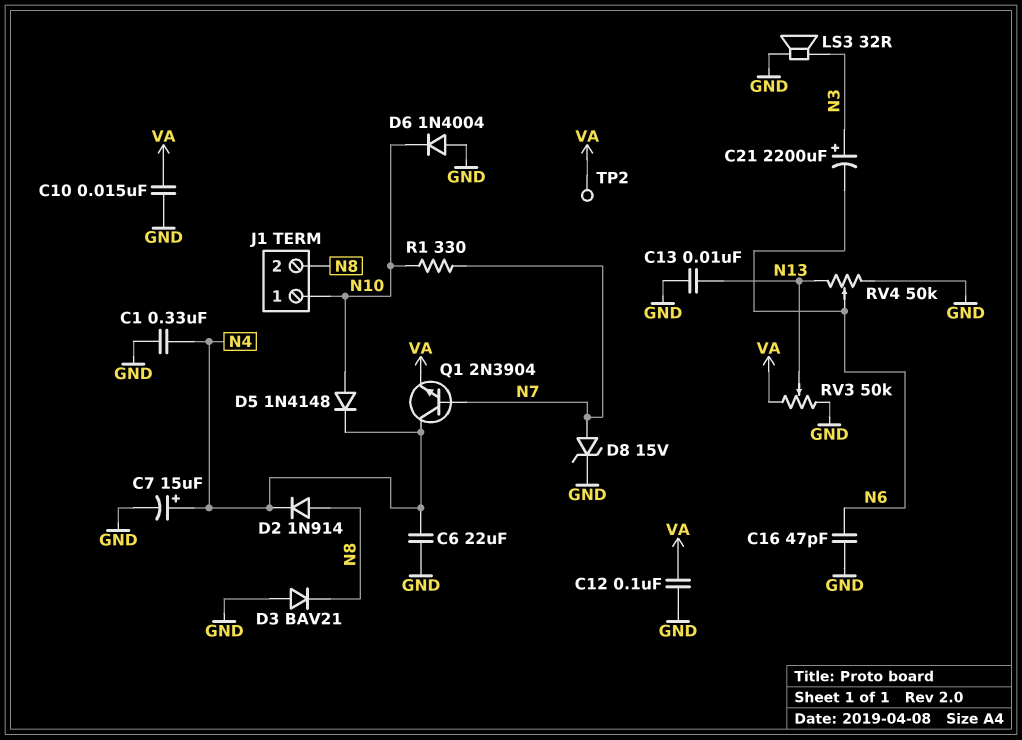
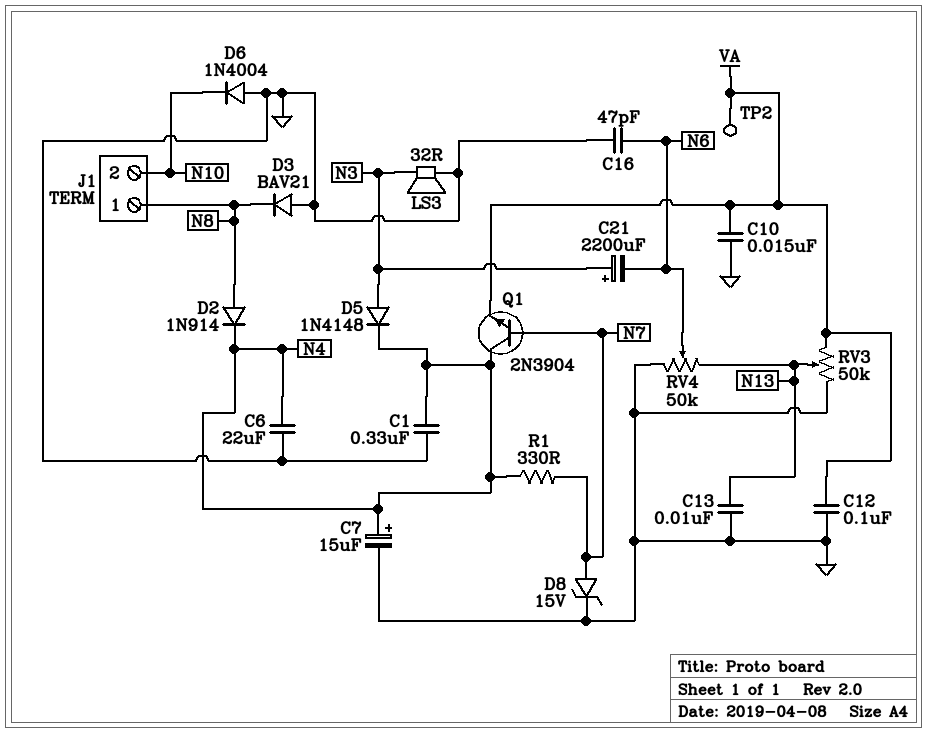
D5: diode 1N4148 (A N10, K N4) -> diode 1N4148 (A N3, K N4)
J1 pin 1: N10 -> N8
J1 pin 2: N8 -> N10
R1: 330 (N7, N10) -> 330 (N4, N7)

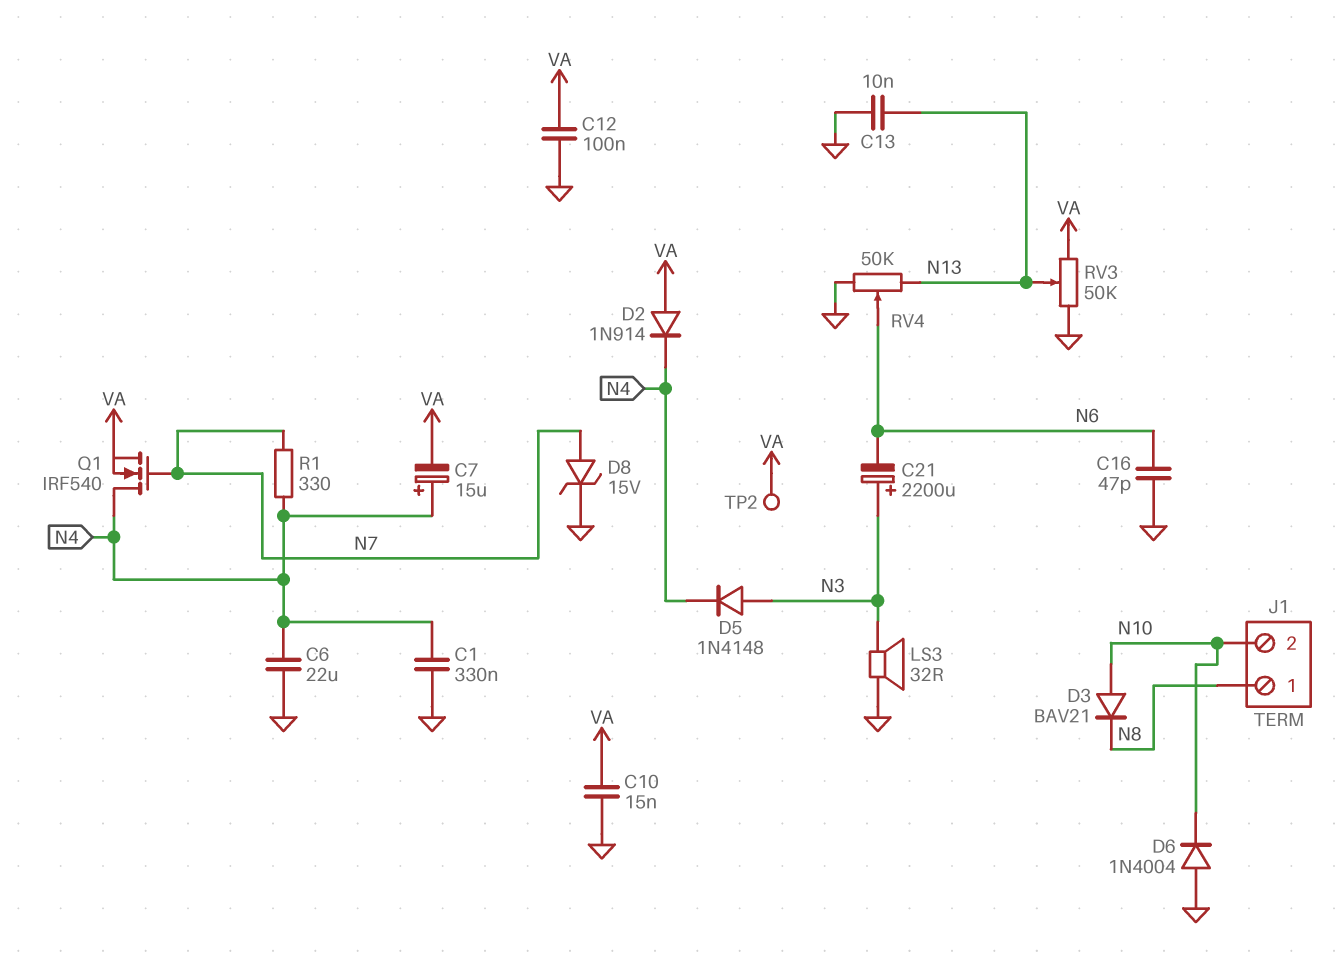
C7: 15uF (plus N4, minus GND) -> 15uF (plus N4, minus VA)
D2: diode 1N914 (A N8, K N4) -> diode 1N914 (A VA, K N4)
D3: diode BAV21 (A GND, K N8) -> diode BAV21 (A N10, K N8)
Q1: NPN 2N3904 (B N7, C N4, E VA) -> NMOS IRF540 (G N7, D N4, S VA)

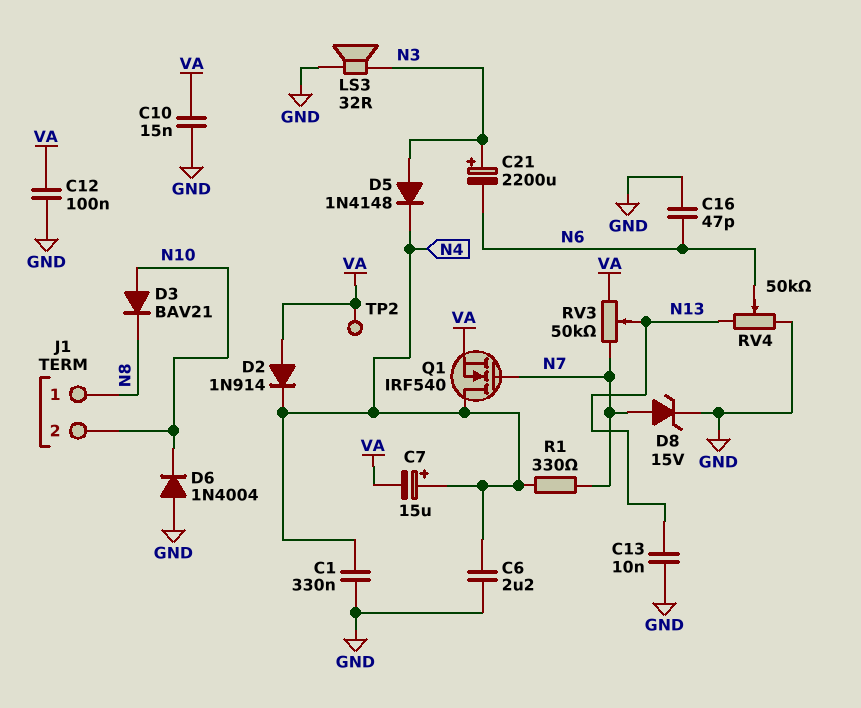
C6: 22uF (GND, N4) -> 2.2uF (GND, N4)
RV3: 50k (GND, VA, wiper N13) -> 50k (N7, VA, wiper N13)

